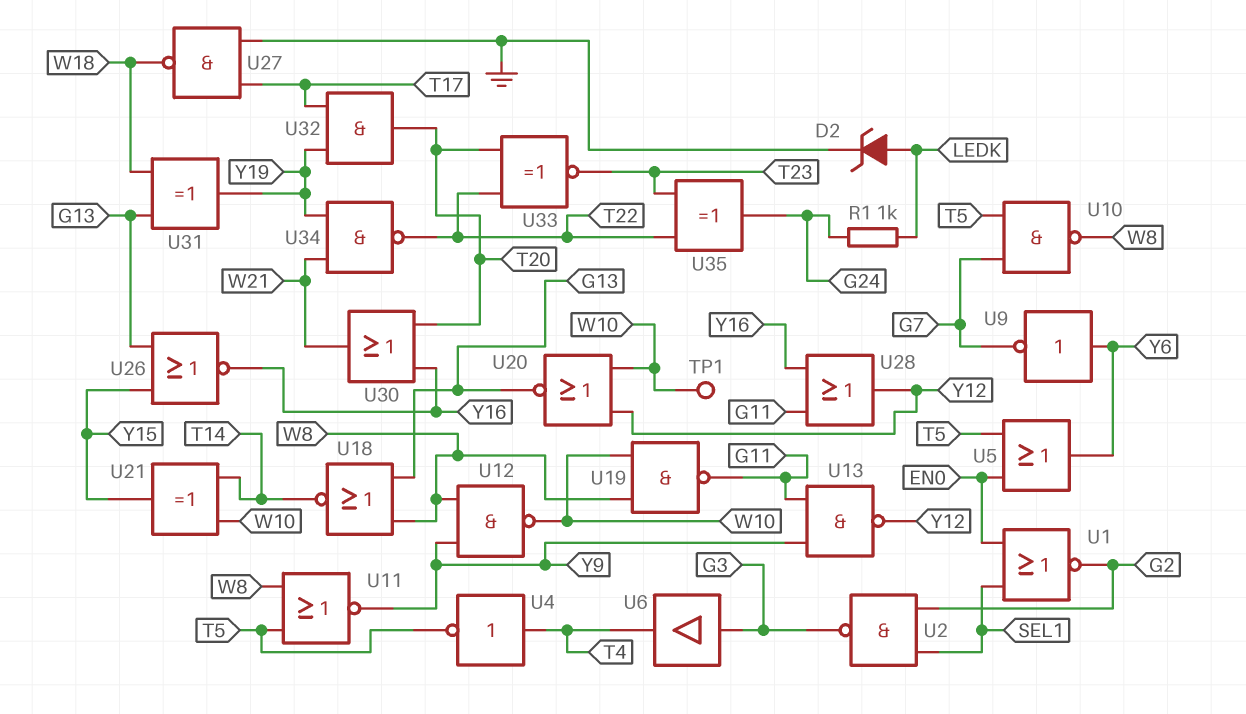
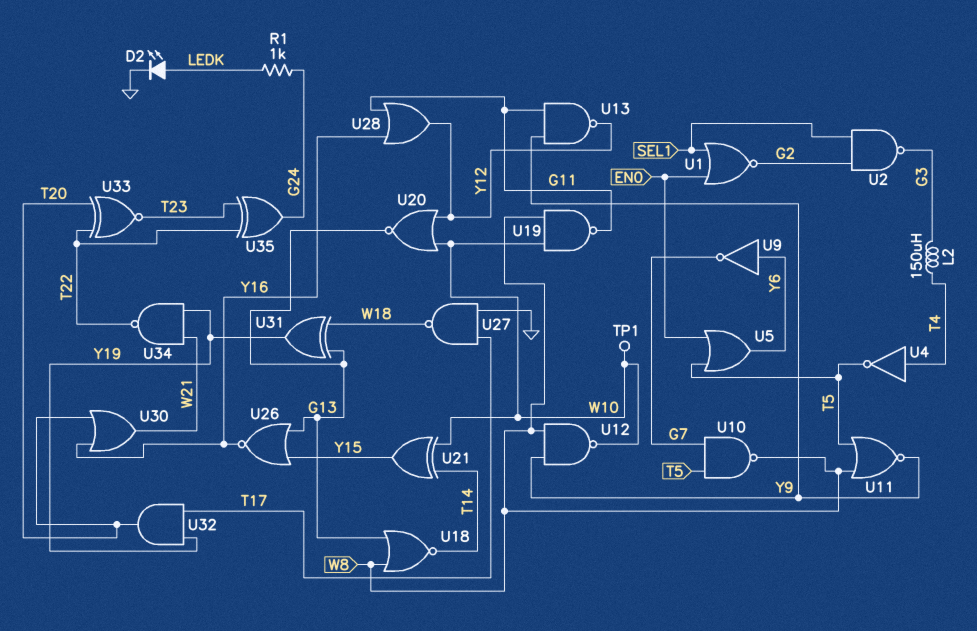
D2: zener (A LEDK, K GND) -> LED (A LEDK, K GND)
L2: none -> 150uH (G3, T4)
U6: buffer (in G3, out T4) -> none

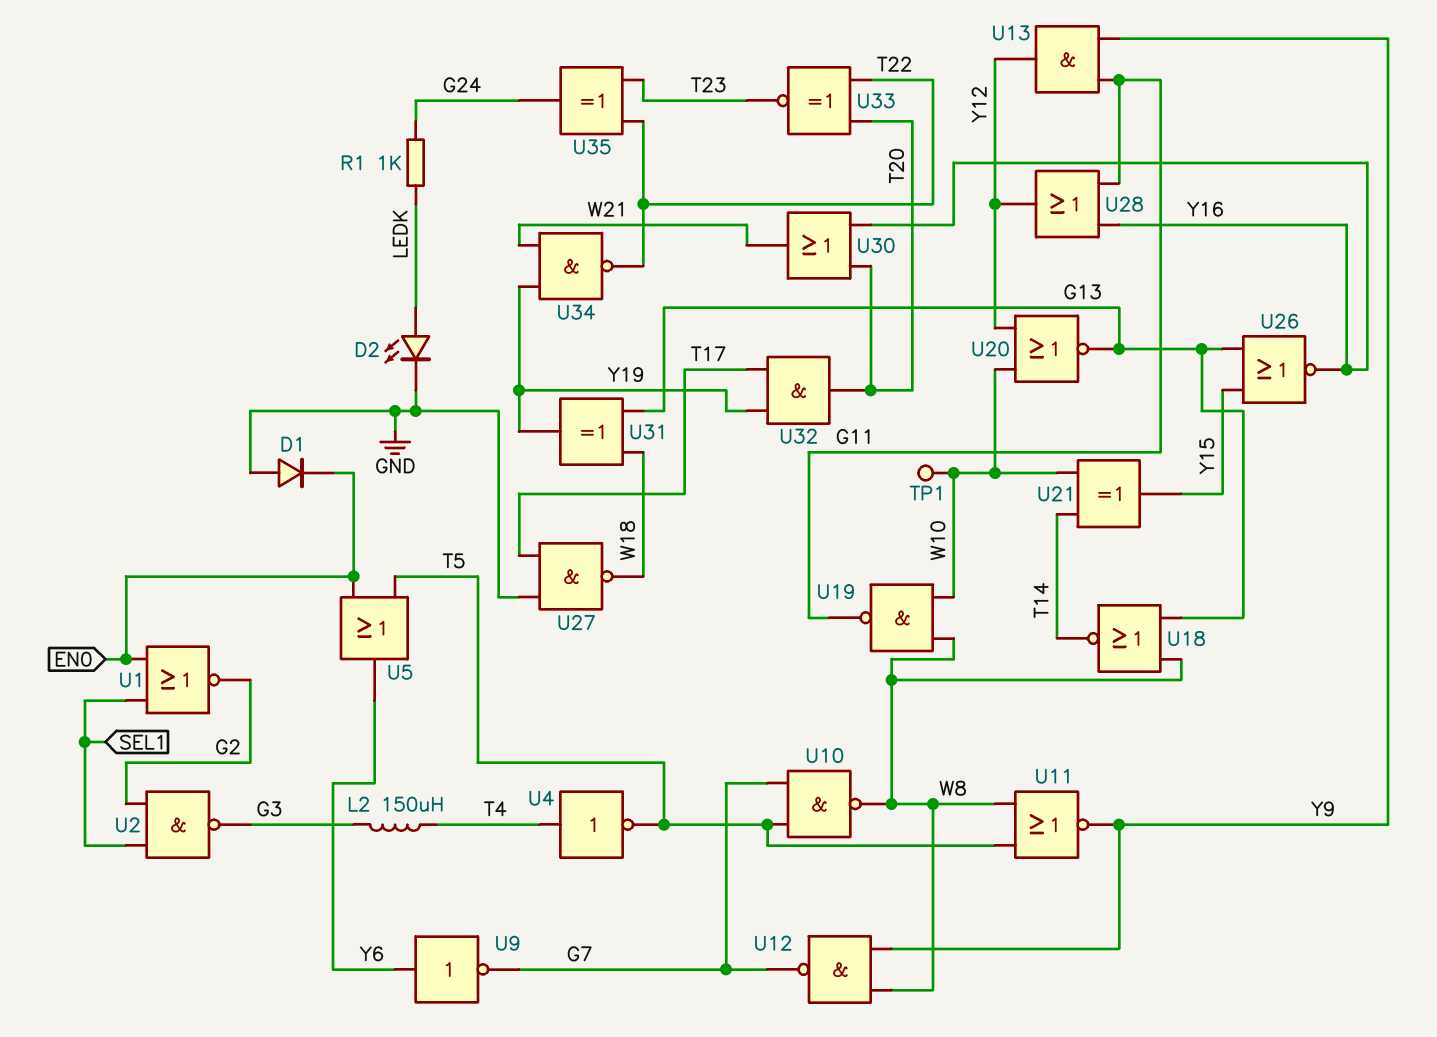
D1: none -> diode (A GND, K EN0)
U12: NAND (in W8, in Y9, out W10) -> NAND (in W8, in Y9, out G7)
U13: NAND (in G11, in Y9, out Y12) -> AND (in G11, in Y9, out Y12)

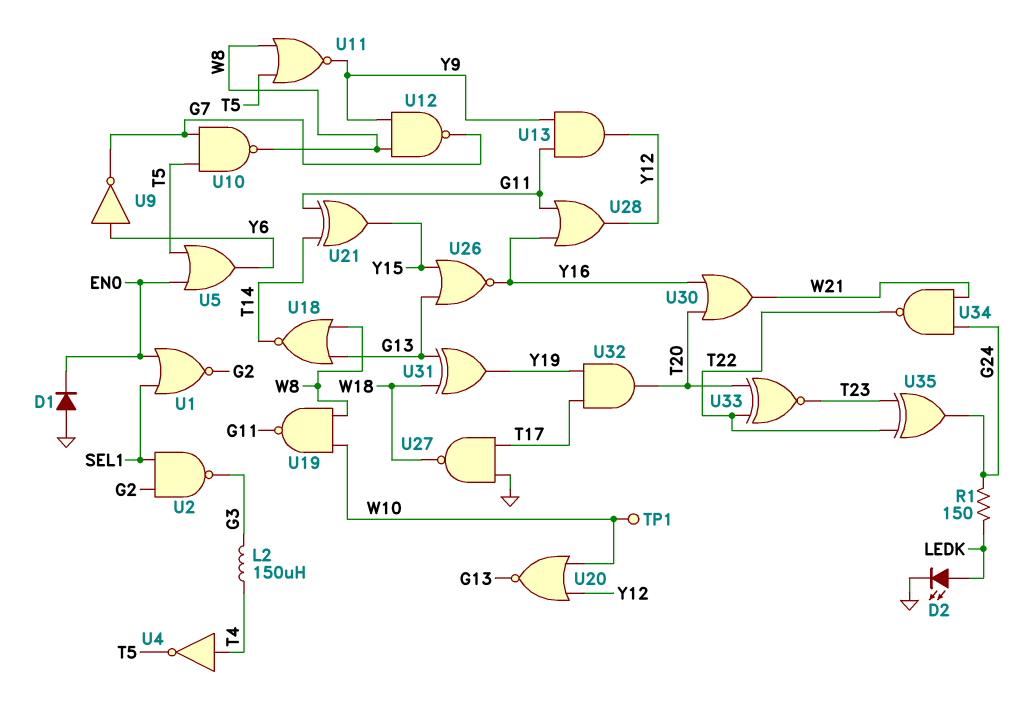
R1: 1k (G24, LEDK) -> 150 (G24, LEDK)
U21: XOR (in T14, in W10, out Y15) -> XOR (in G11, in T14, out Y15)
U34: NAND (in W21, in Y19, out T22) -> NAND (in G24, in W21, out T22)

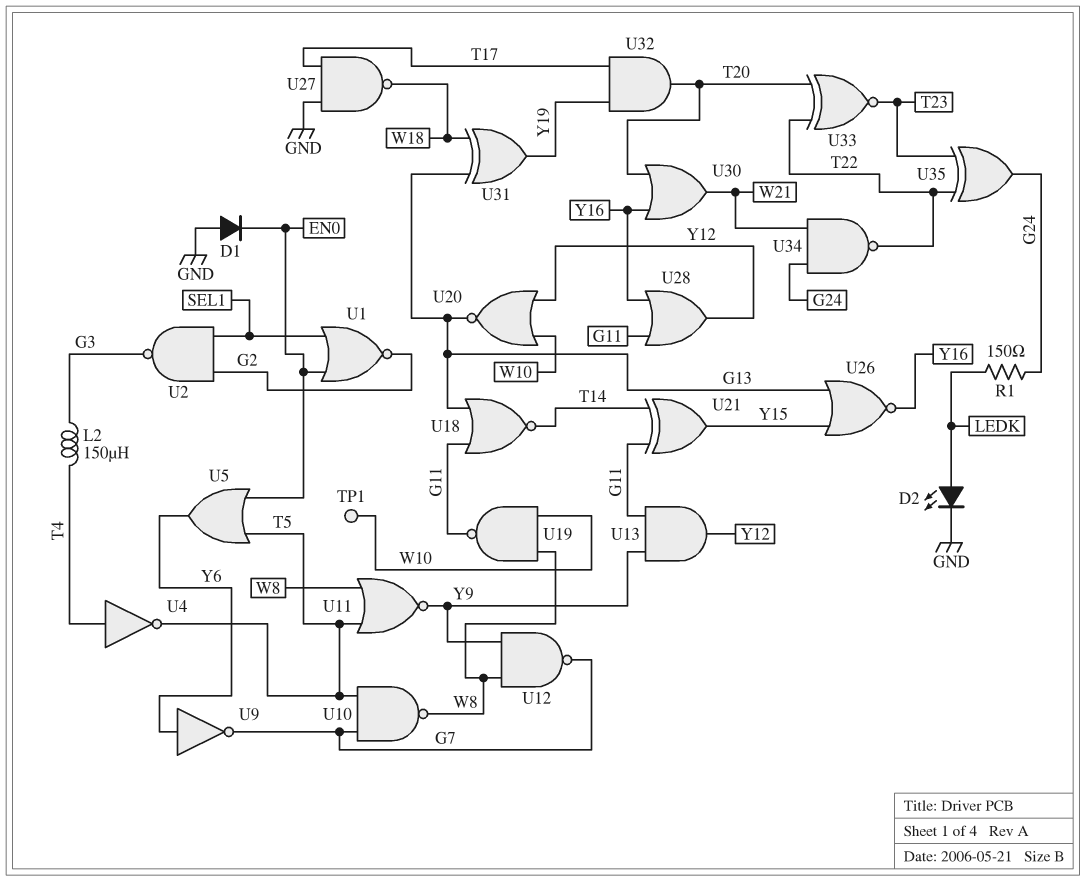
U18: NOR (in G13, in W8, out T14) -> NOR (in G11, in G13, out T14)

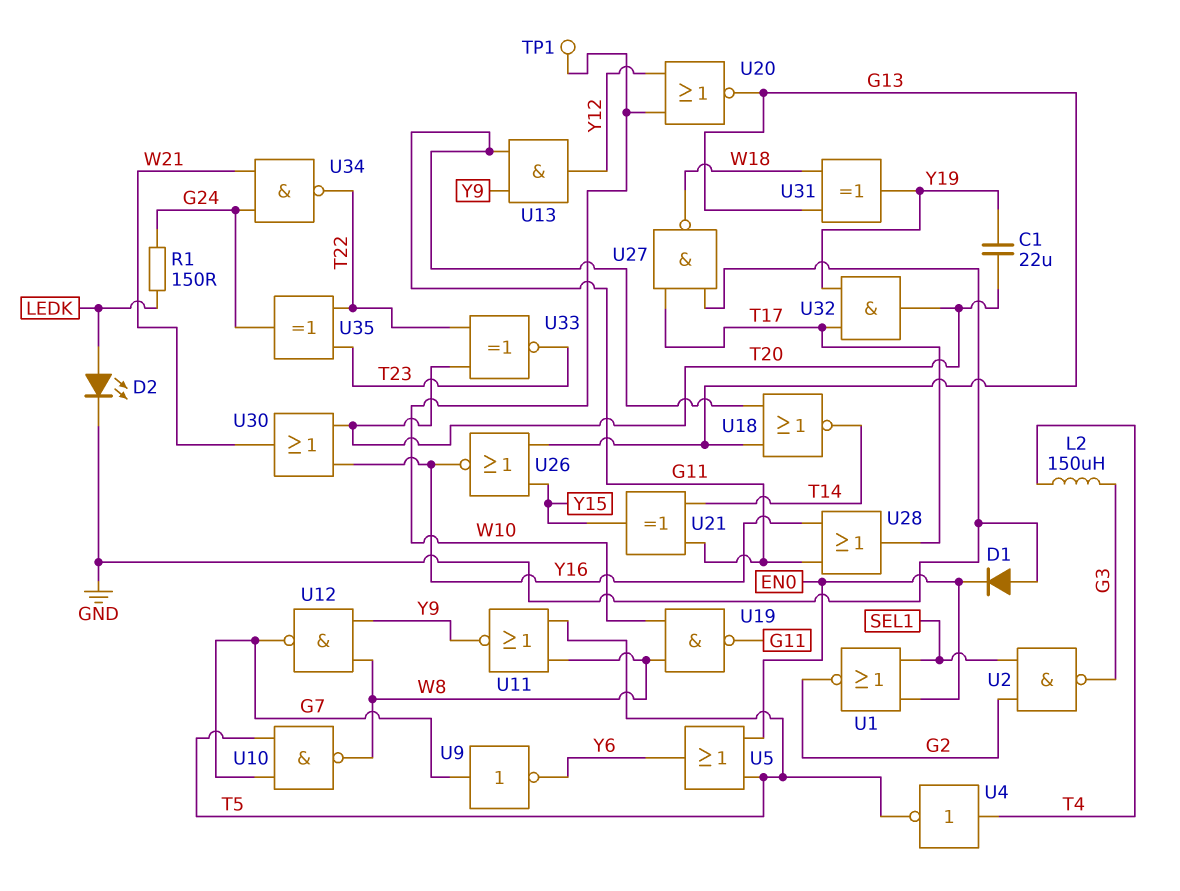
C1: none -> 22uF (T20, Y19)
U9: NOT (in Y6, out G7) -> NOT (in G7, out Y6)
U28: OR (in G11, in Y16, out Y12) -> OR (in G11, in Y16, out T17)

